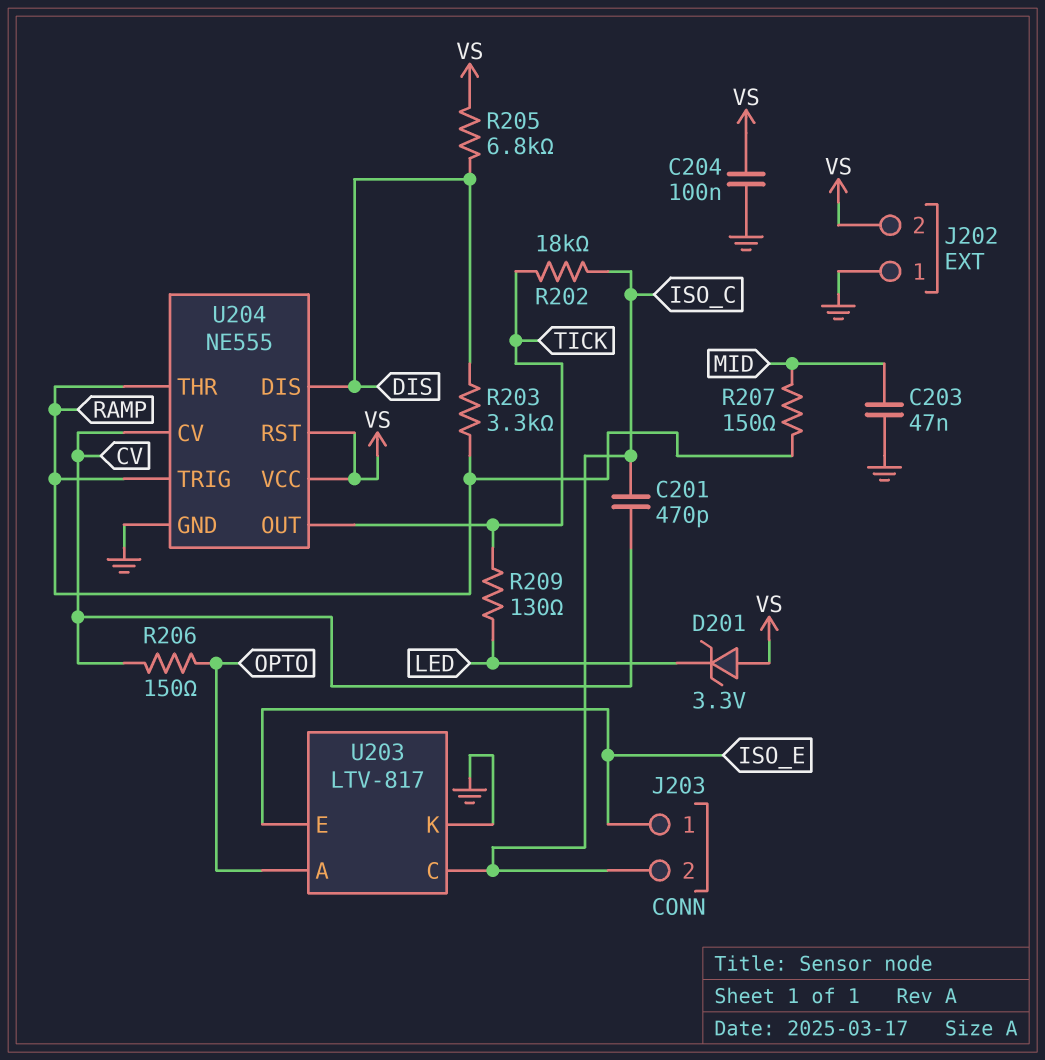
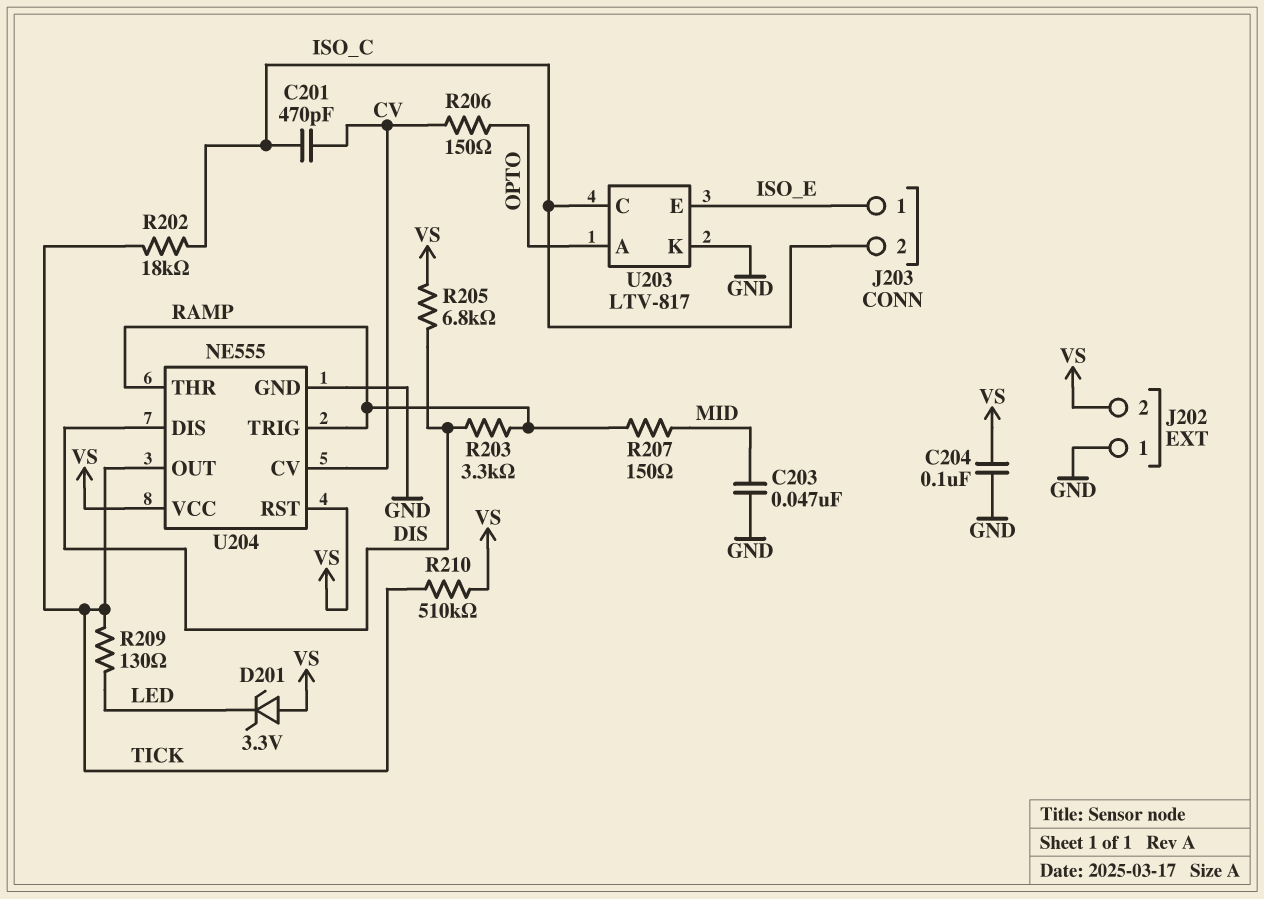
R210: none -> 510k (TICK, VS)

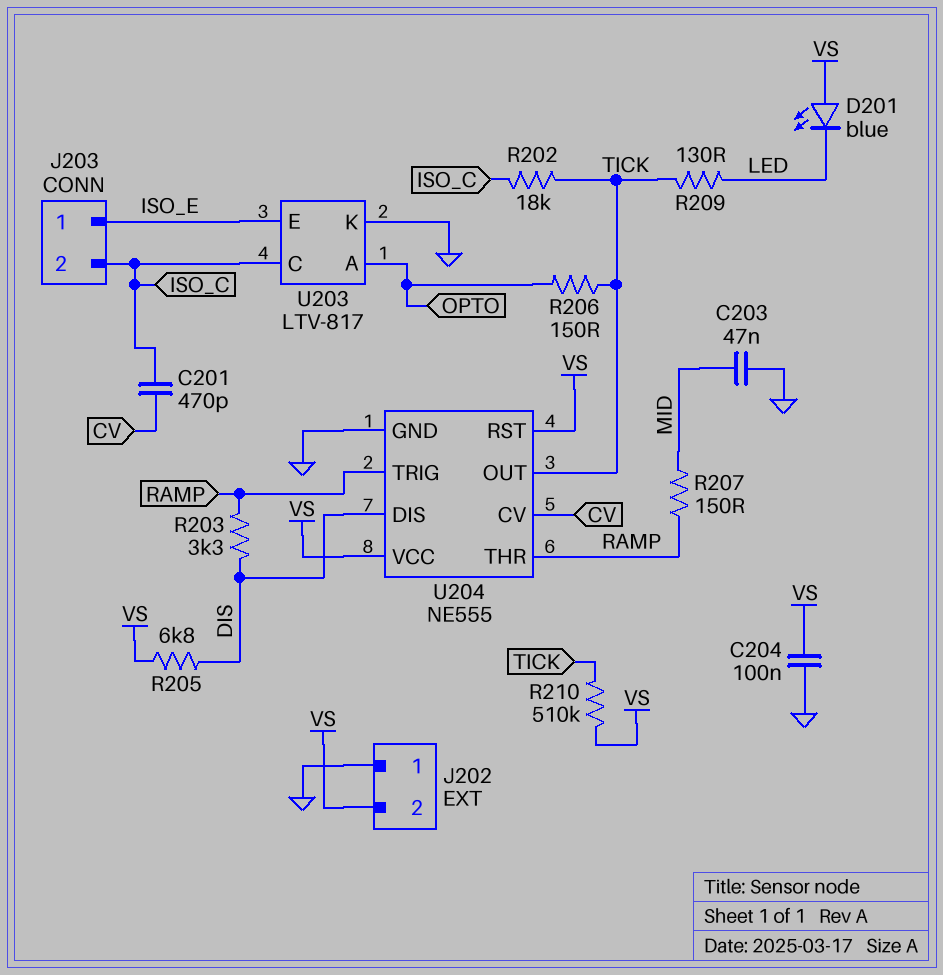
D201: zener 3.3V (A VS, K LED) -> LED blue (A VS, K LED)
R206: 150 (CV, OPTO) -> 150 (OPTO, TICK)

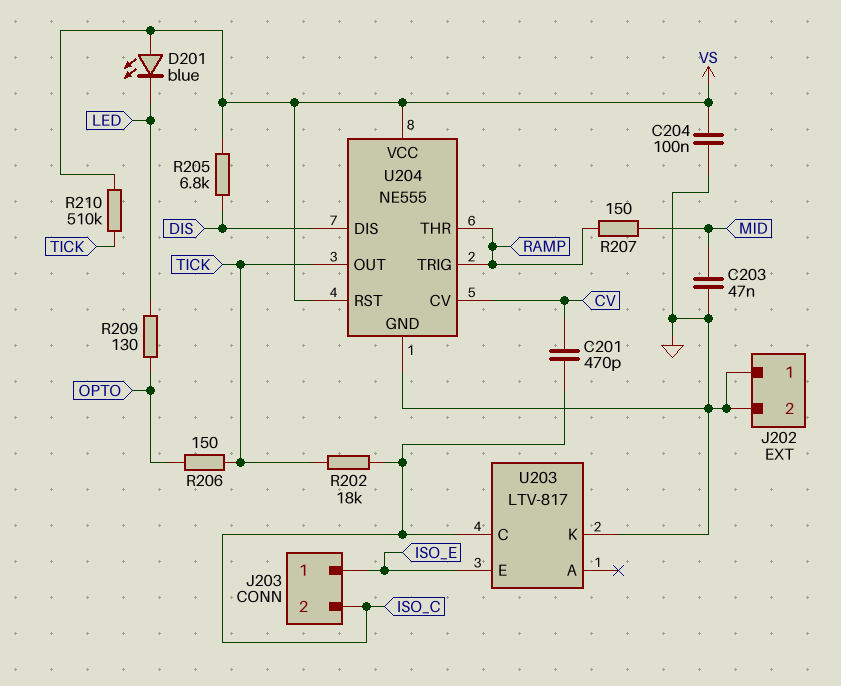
J202 pin 2: VS -> GND
R203: 3.3k (DIS, RAMP) -> none
R209: 130 (LED, TICK) -> 130 (LED, OPTO)
U203 pin A: OPTO -> none

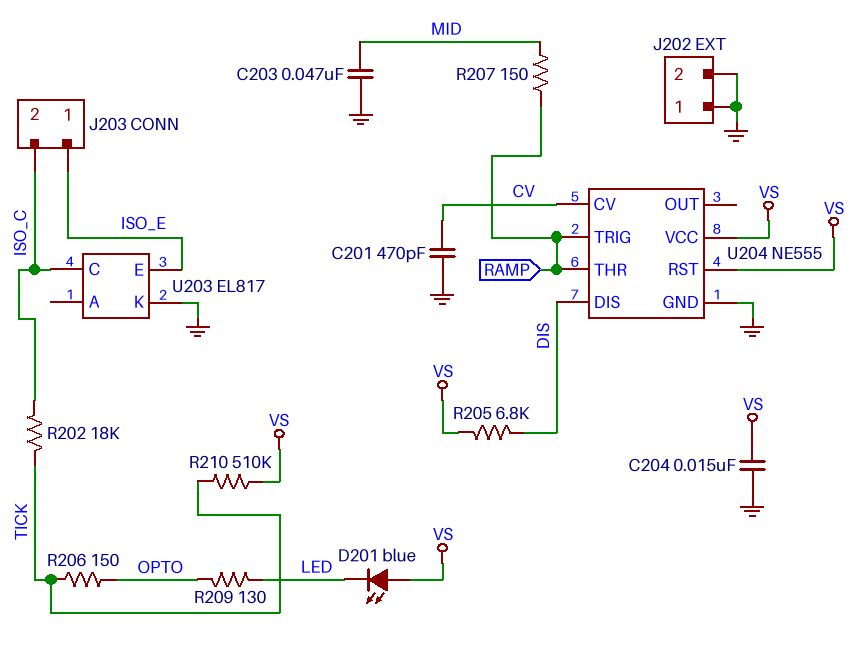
C201: 470pF (CV, ISO_C) -> 470pF (CV, GND)
C204: 100nF (GND, VS) -> 15nF (GND, VS)
U203: LTV-817 -> EL817
U204 pin OUT: TICK -> none

